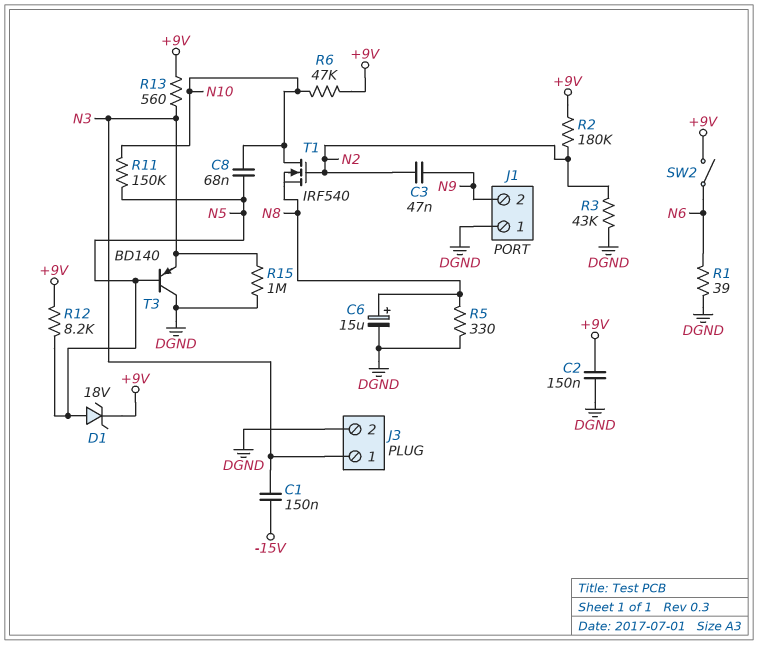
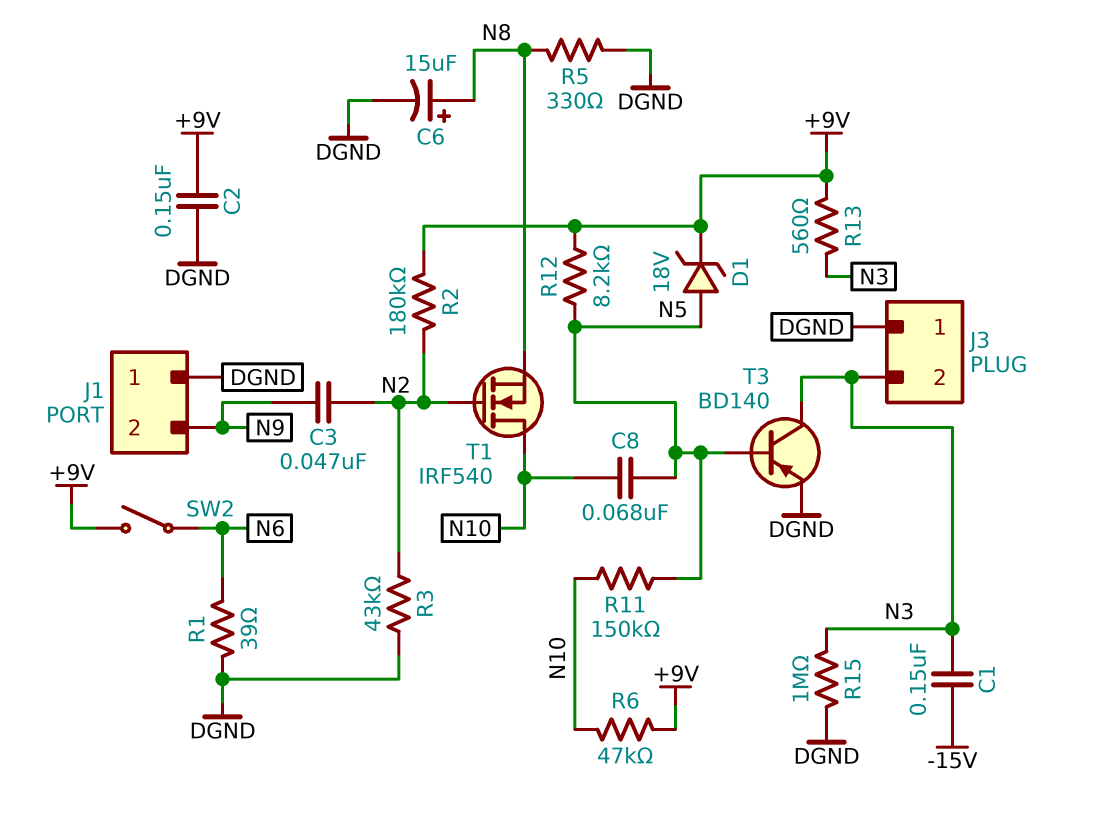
J3 pin 1: N3 -> DGND
J3 pin 2: DGND -> N3
T3: PNP BD140 (B N5, C DGND, E N3) -> PNP BD140 (B N5, C N3, E DGND)

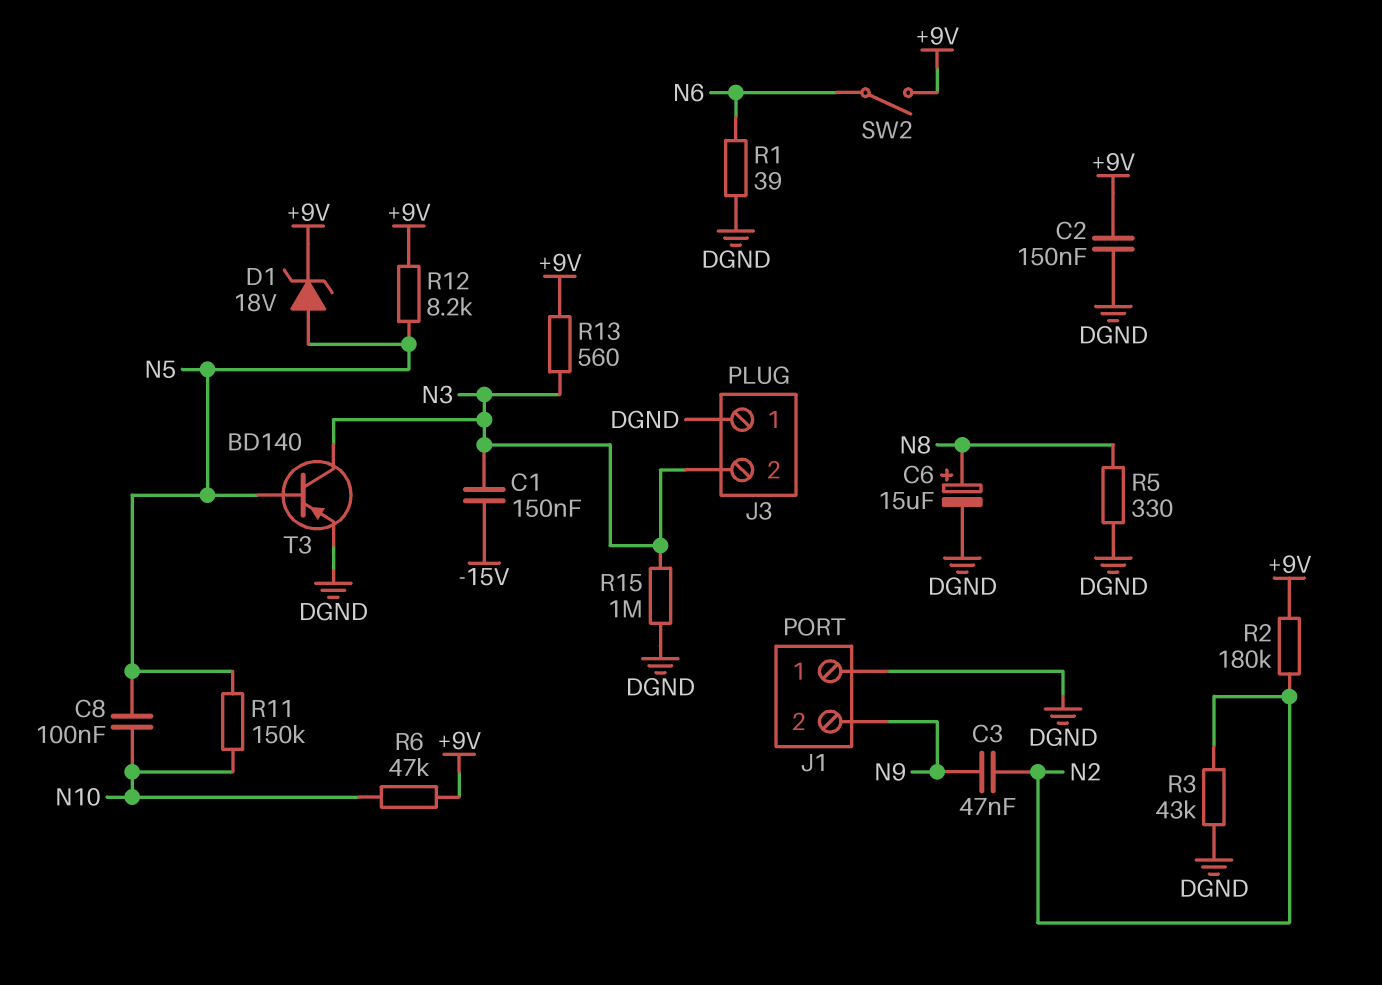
C8: 68nF (N5, N10) -> 100nF (N5, N10)
T1: NMOS IRF540 (G N2, D N10, S N8) -> none

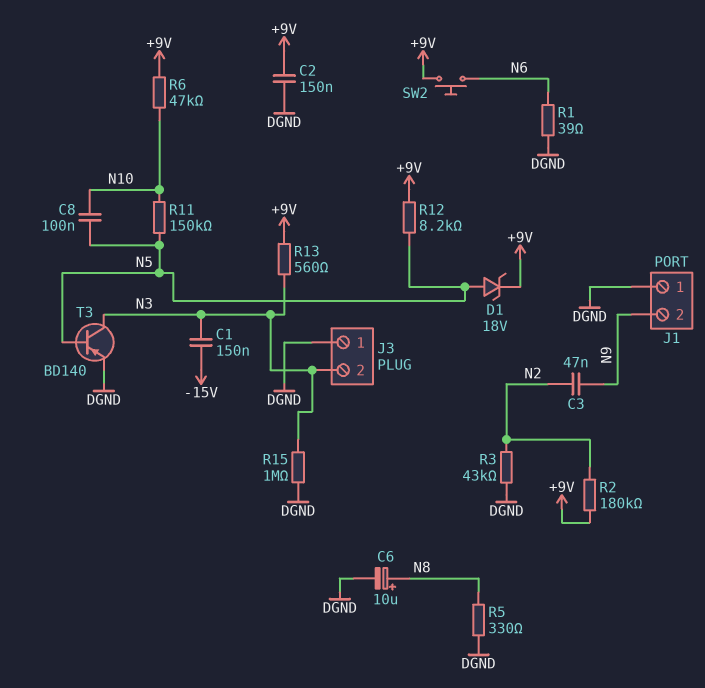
C6: 15uF (plus N8, minus DGND) -> 10uF (plus N8, minus DGND)
SW2: switch (+9V, N6) -> button (+9V, N6)

